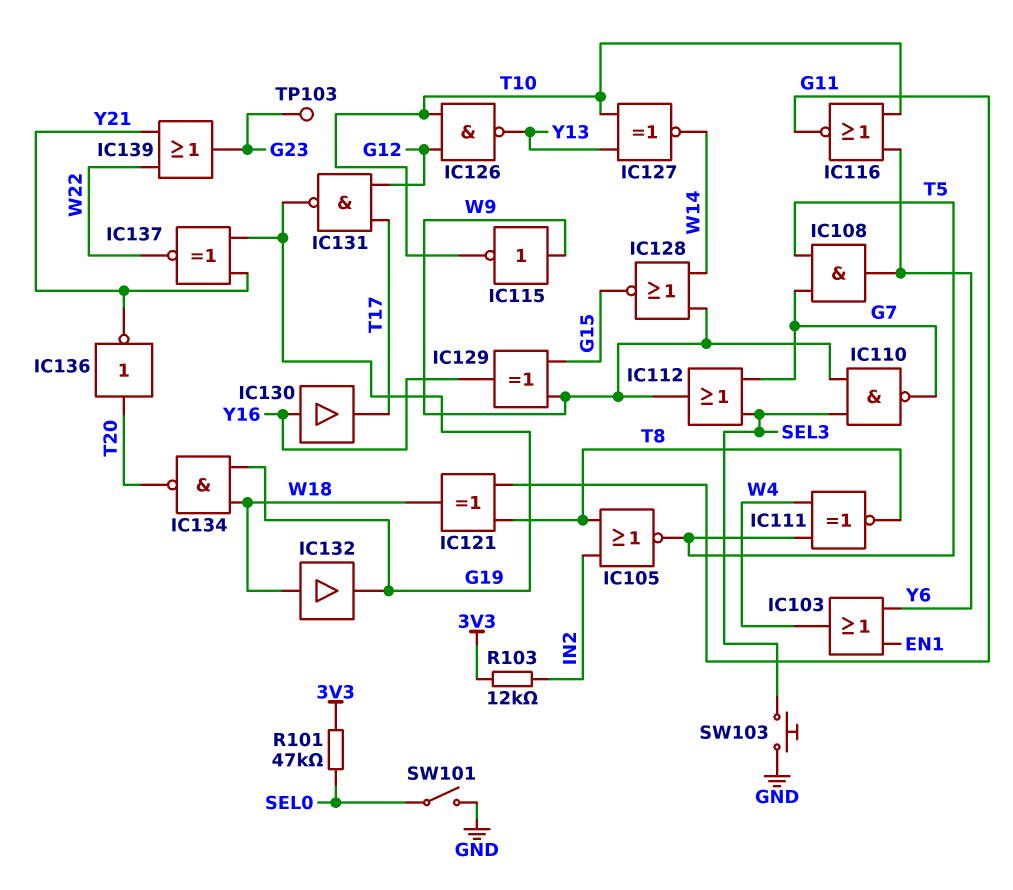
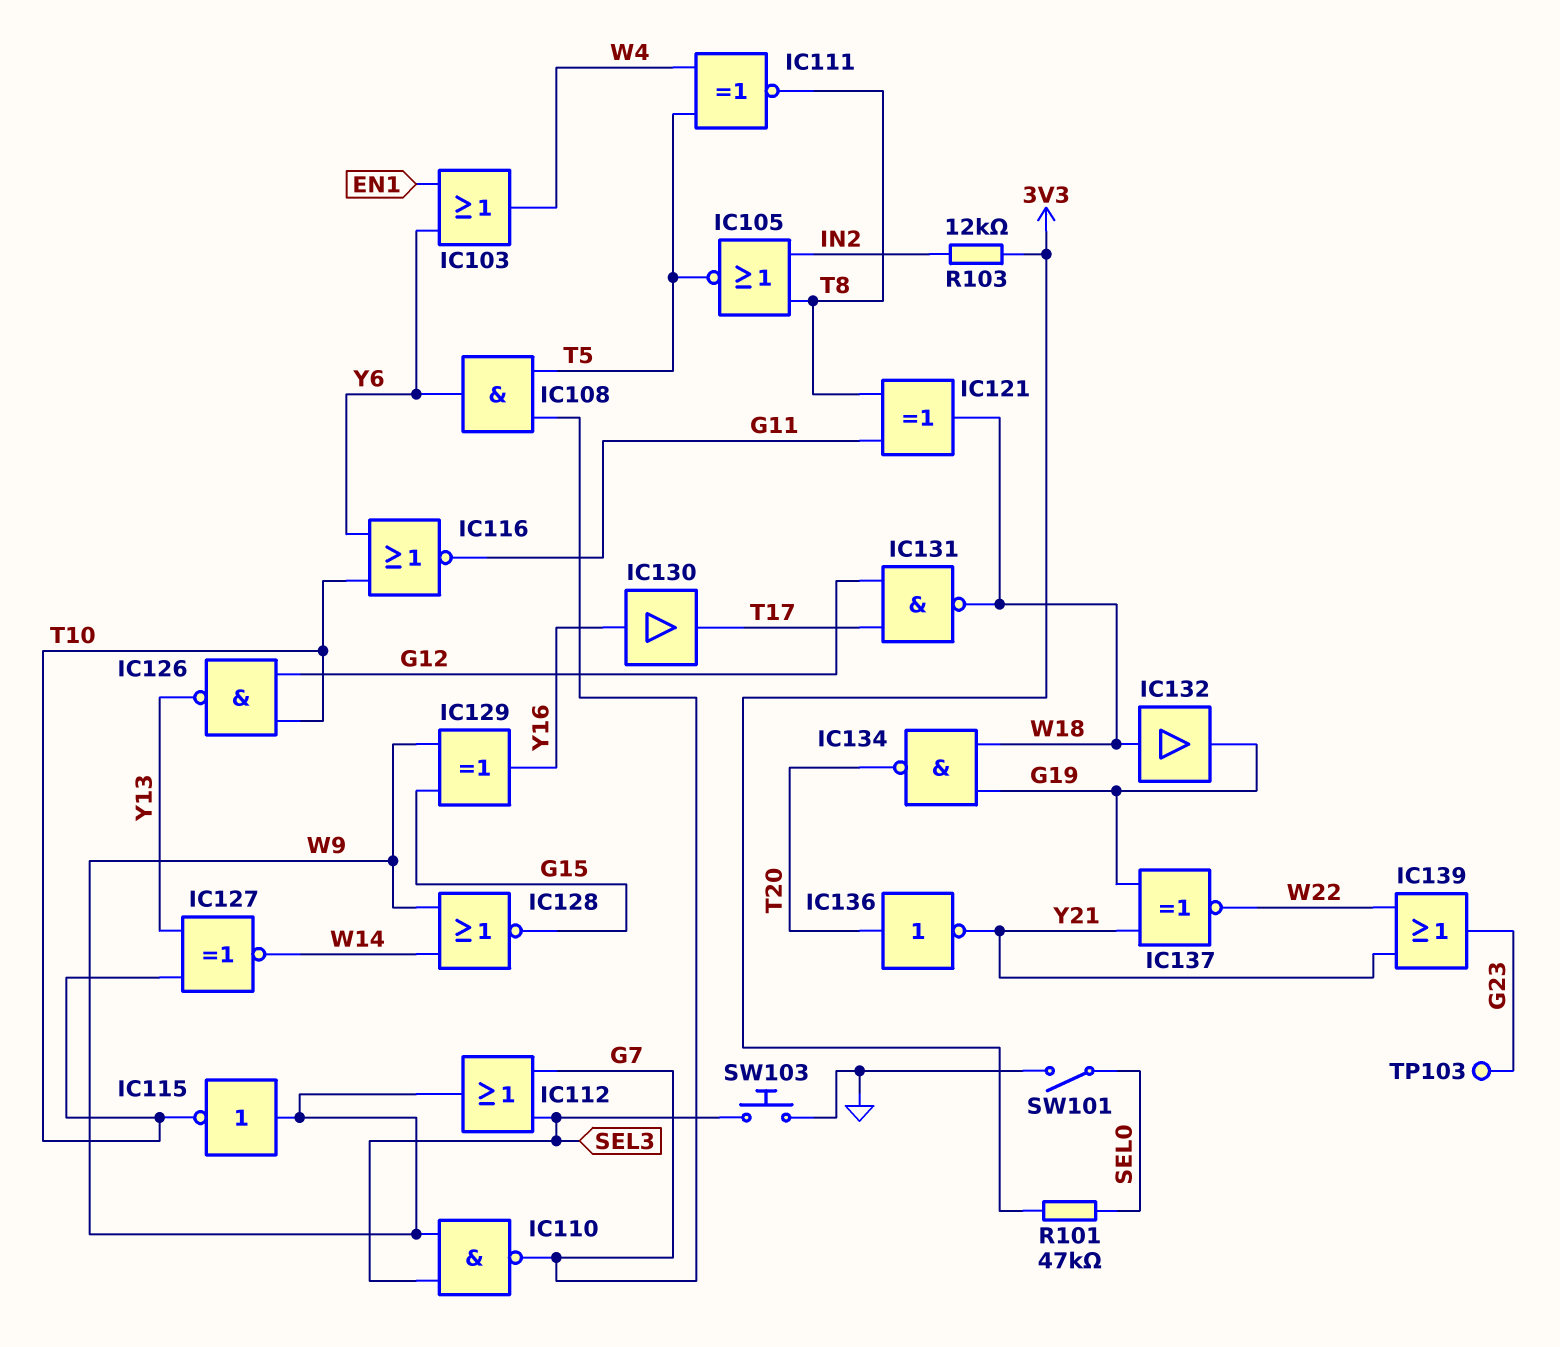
IC131: NAND (in G12, in T17, out G19) -> NAND (in G12, in T17, out W18)

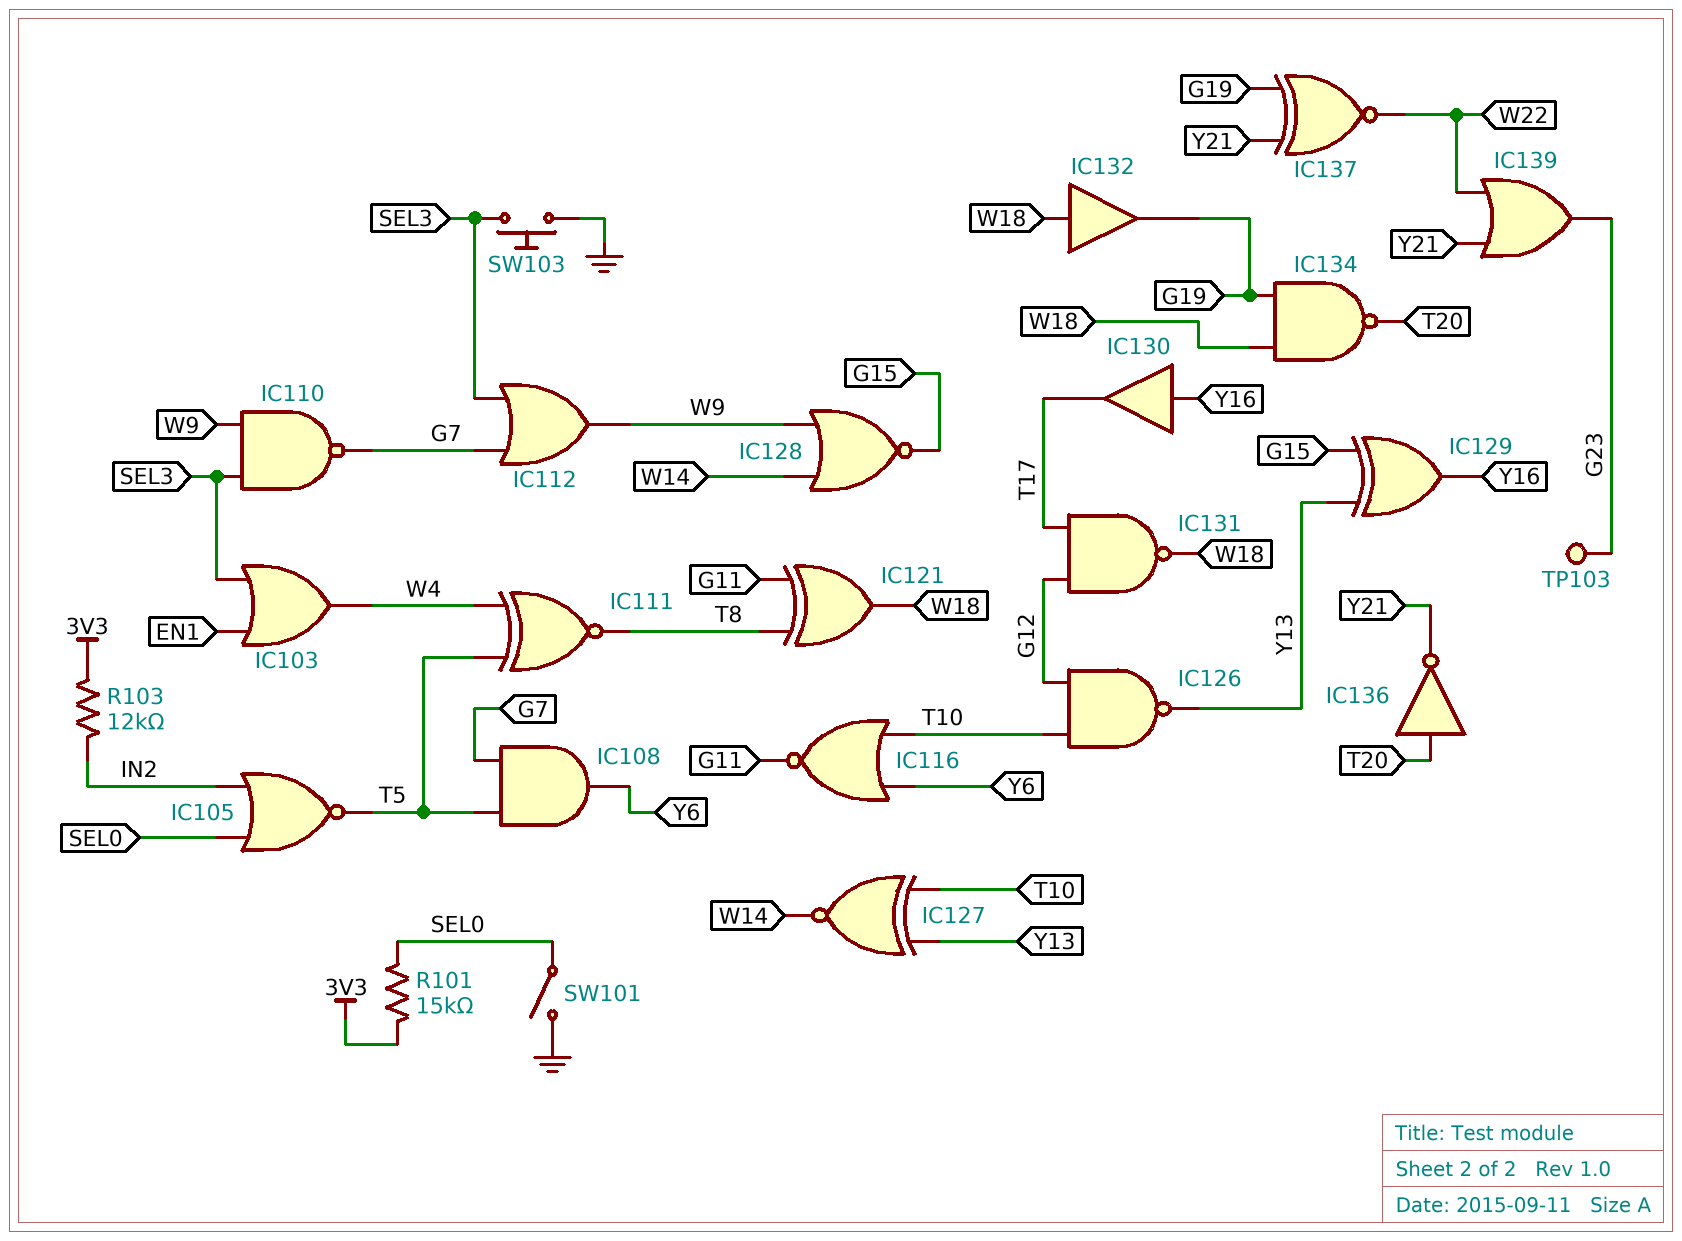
IC103: OR (in EN1, in Y6, out W4) -> OR (in EN1, in SEL3, out W4)
IC105: NOR (in IN2, in T8, out T5) -> NOR (in IN2, in SEL0, out T5)
IC115: NOT (in W9, out T10) -> none
IC129: XOR (in G15, in W9, out Y16) -> XOR (in G15, in Y13, out Y16)
R101: 47k (3V3, SEL0) -> 15k (3V3, SEL0)

